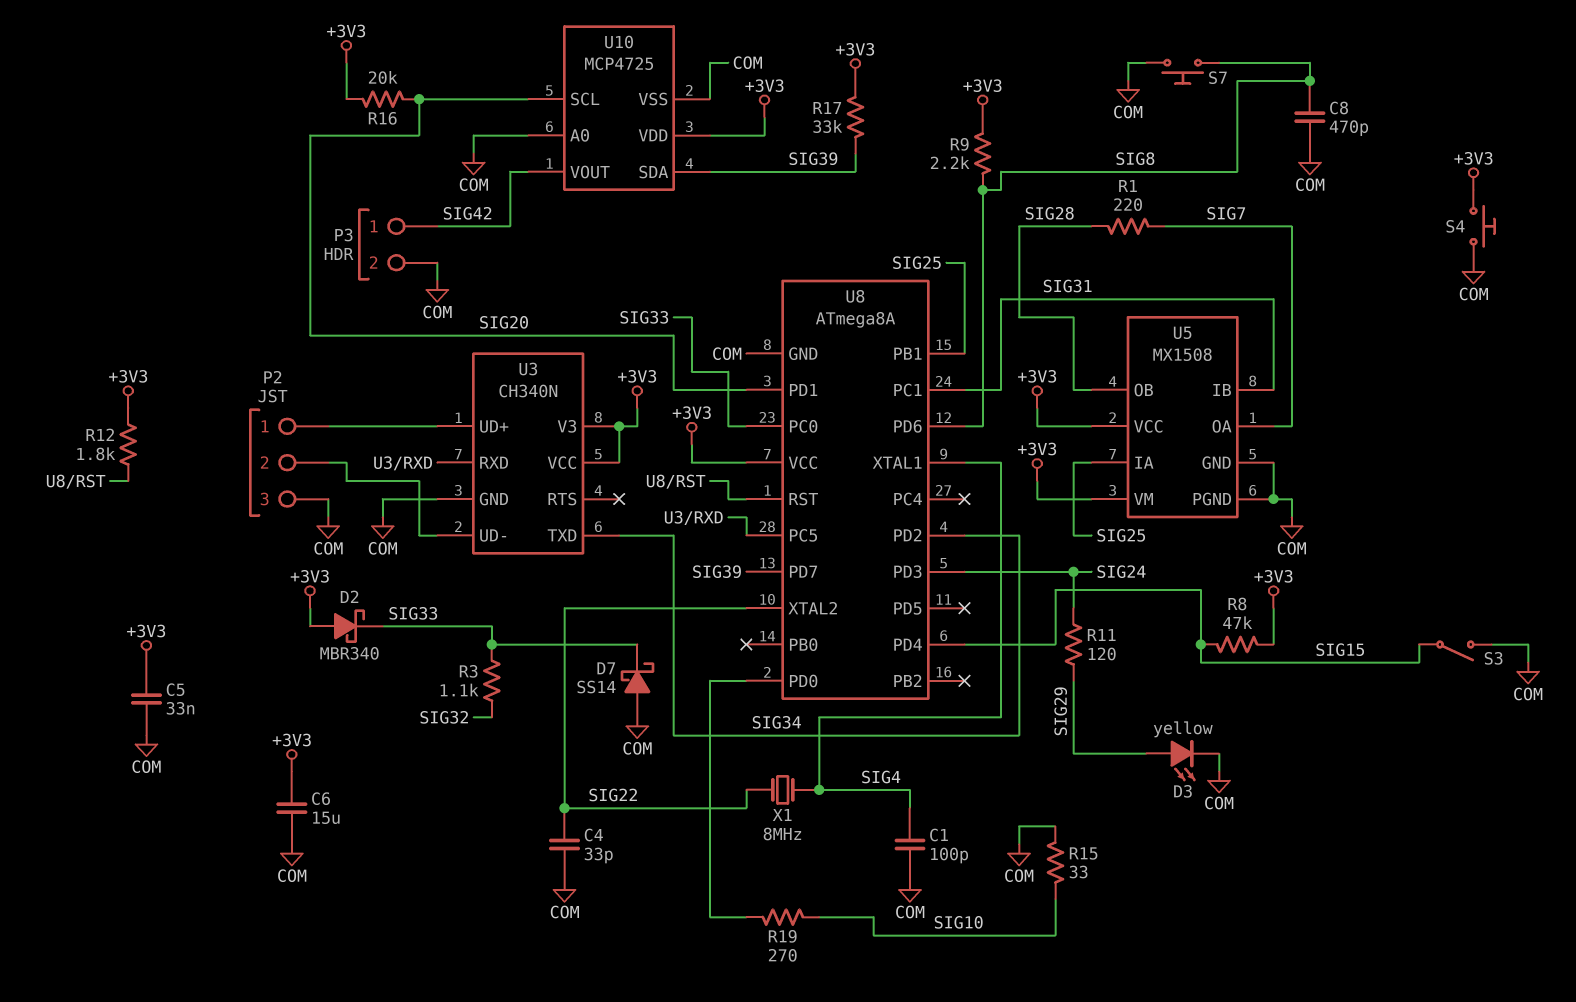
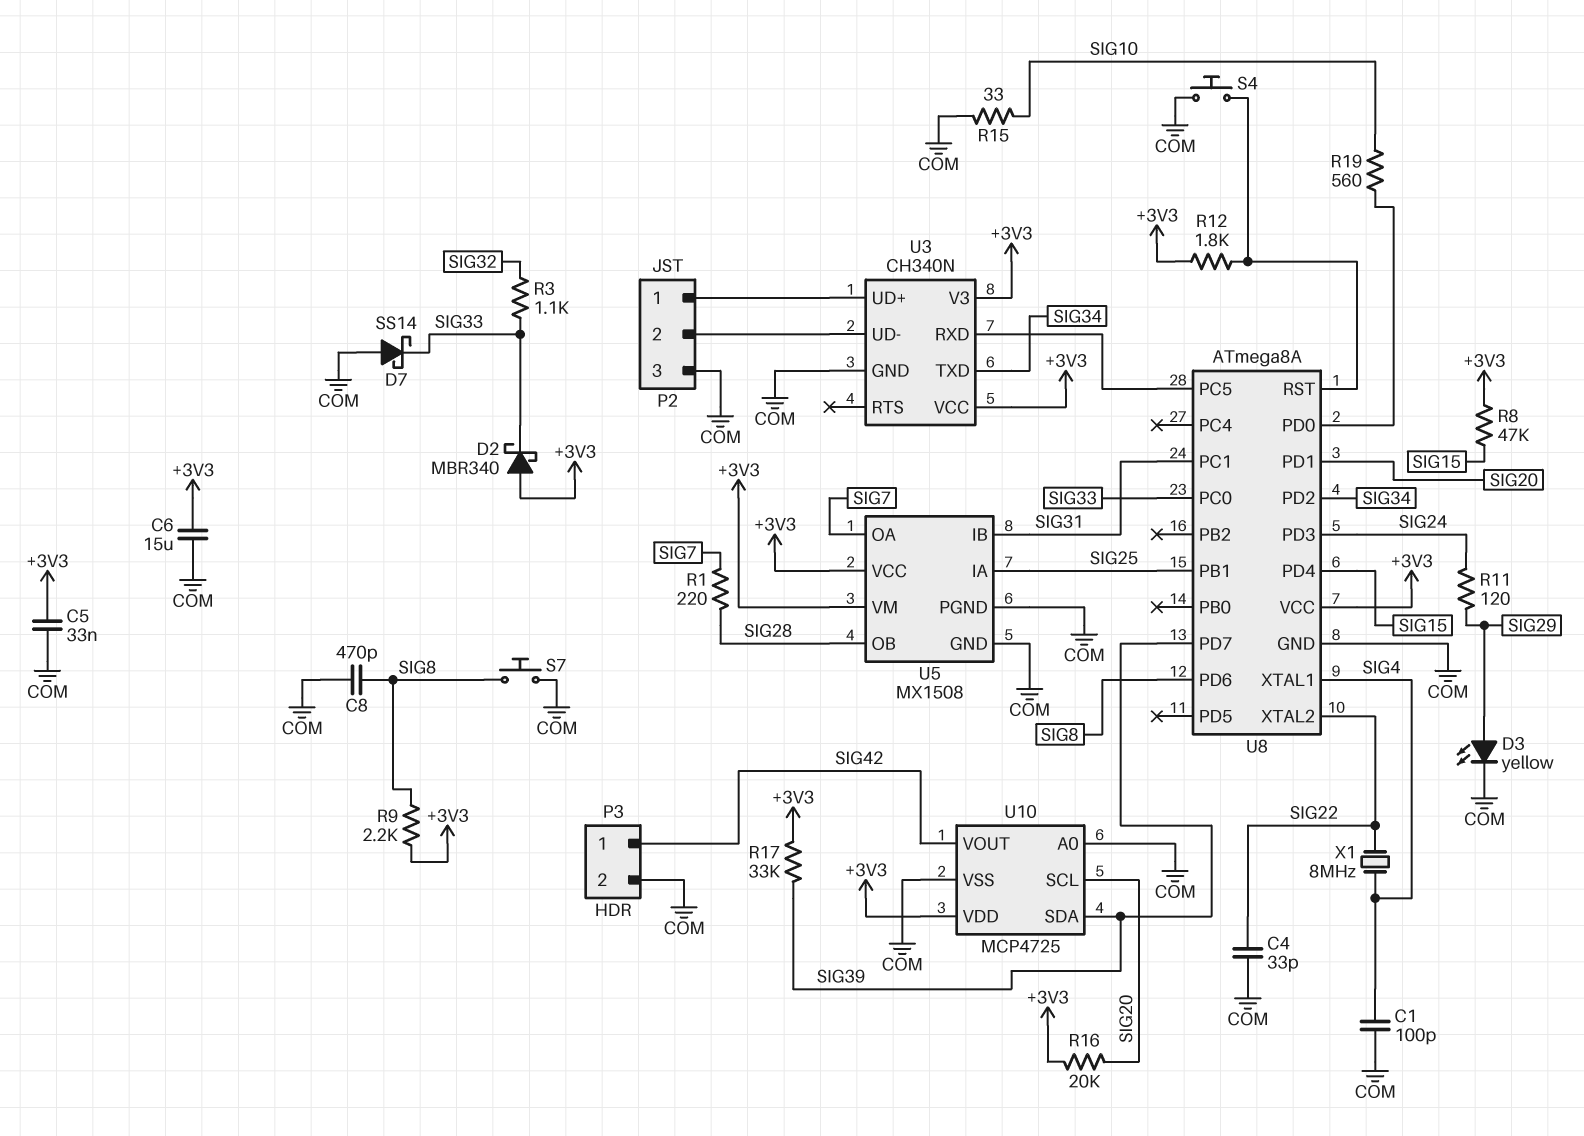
R19: 270 (SIG10, U8/PD0) -> 560 (SIG10, U8/PD0)
S3: switch (COM, SIG15) -> none
S4: button (+3V3, COM) -> button (COM, U8/RST)

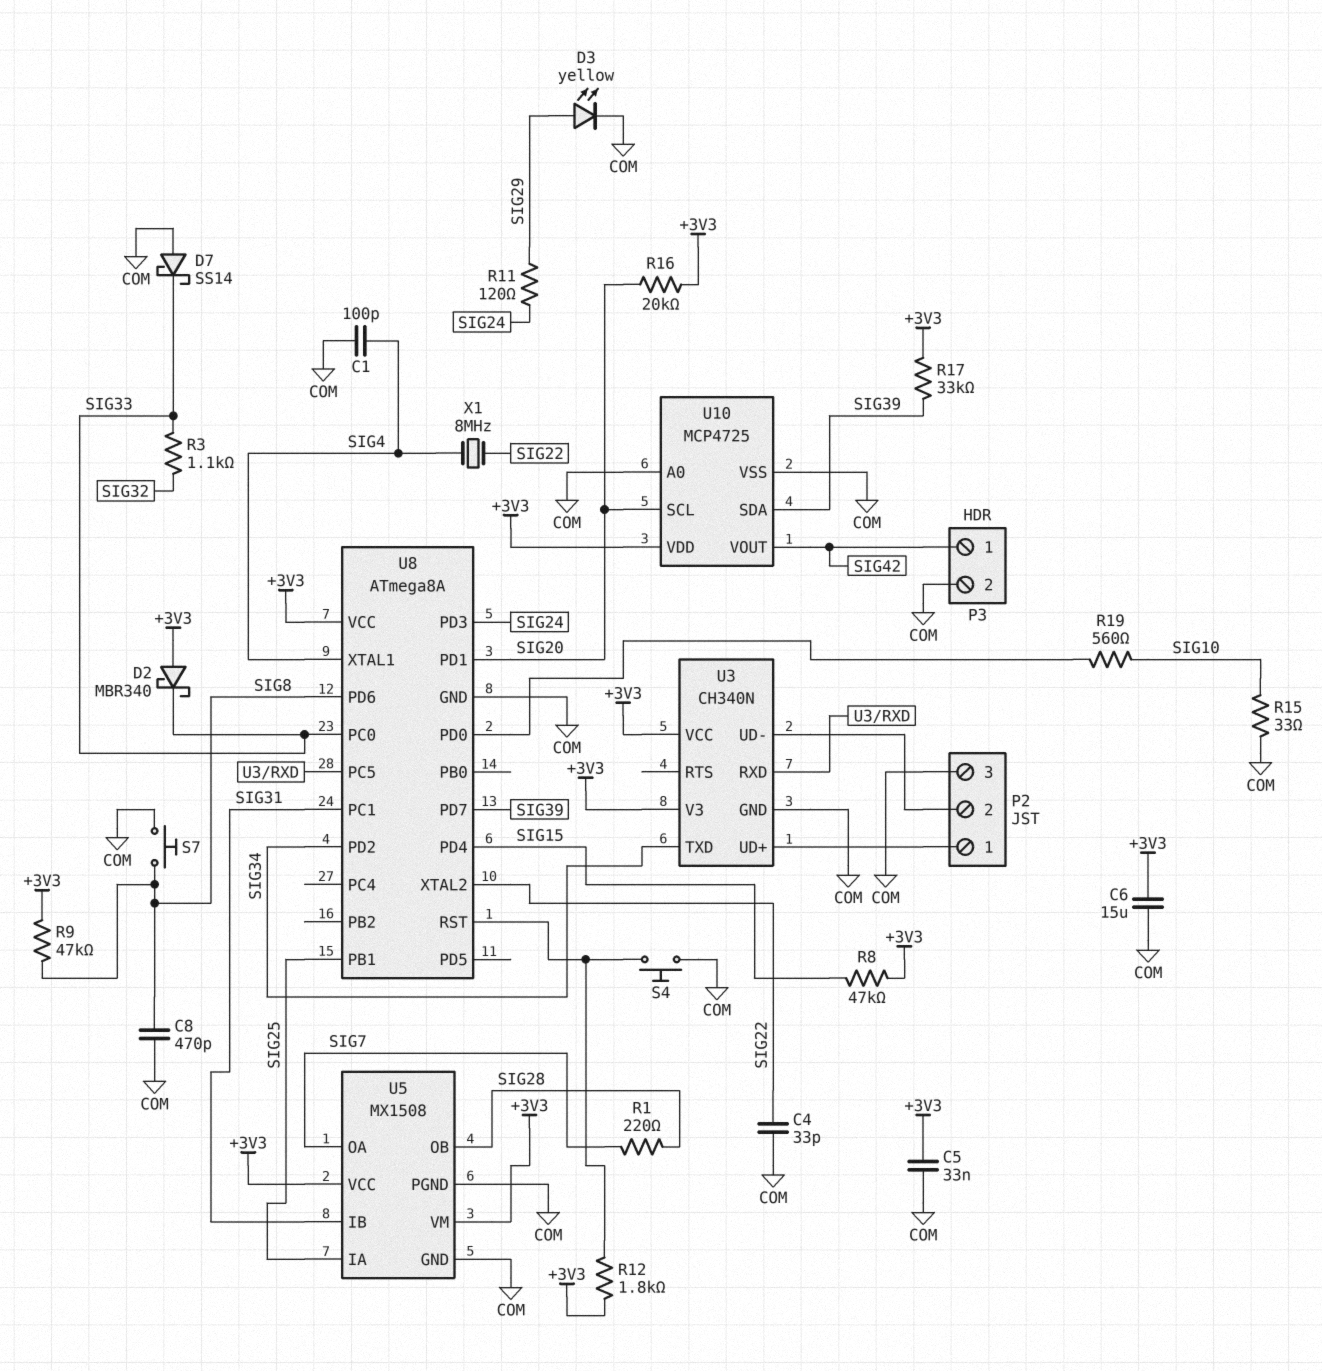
R9: 2.2k (+3V3, SIG8) -> 47k (+3V3, SIG8)

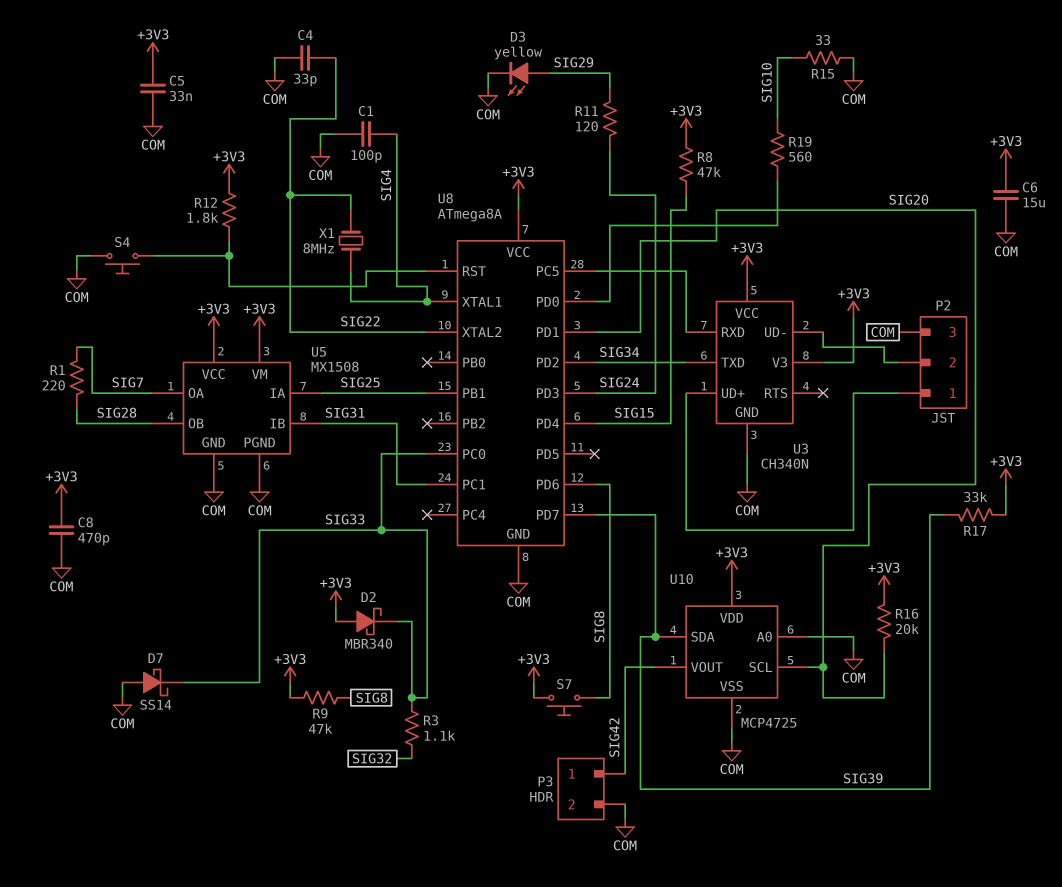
C8: 470pF (COM, SIG8) -> 470pF (+3V3, COM)
S7: button (COM, SIG8) -> button (+3V3, SIG8)

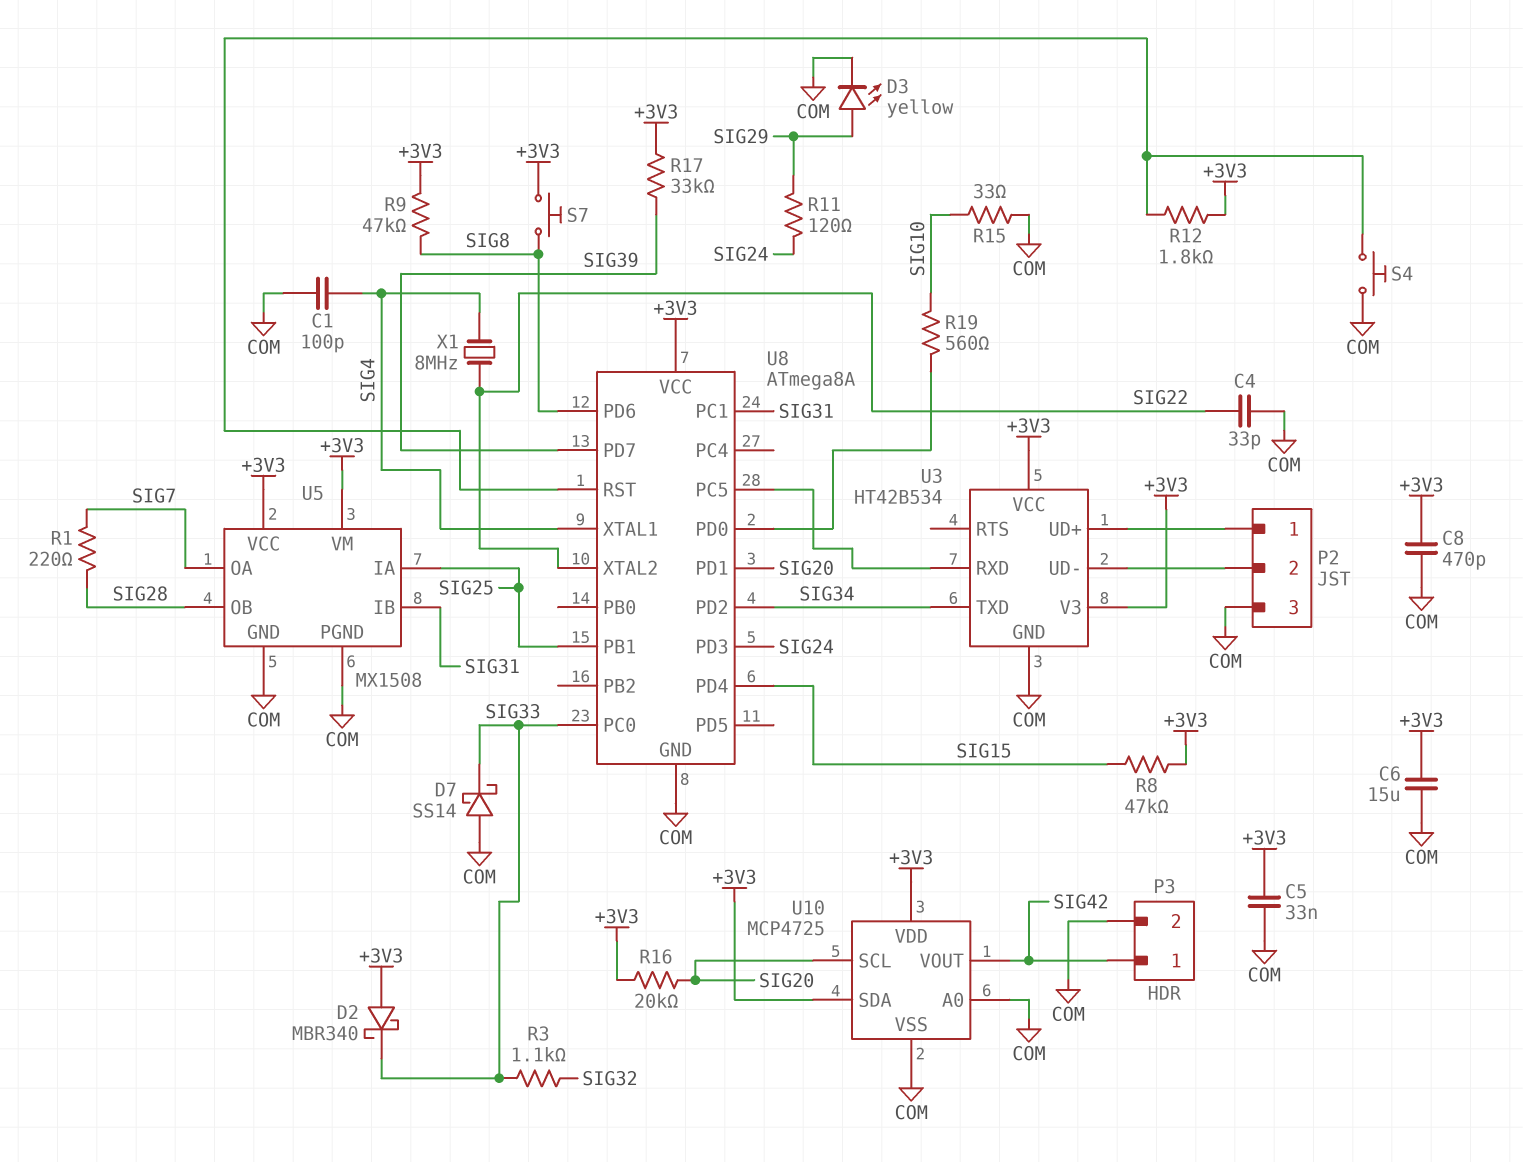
U3: CH340N -> HT42B534
U10 pin SDA: SIG39 -> +3V3

